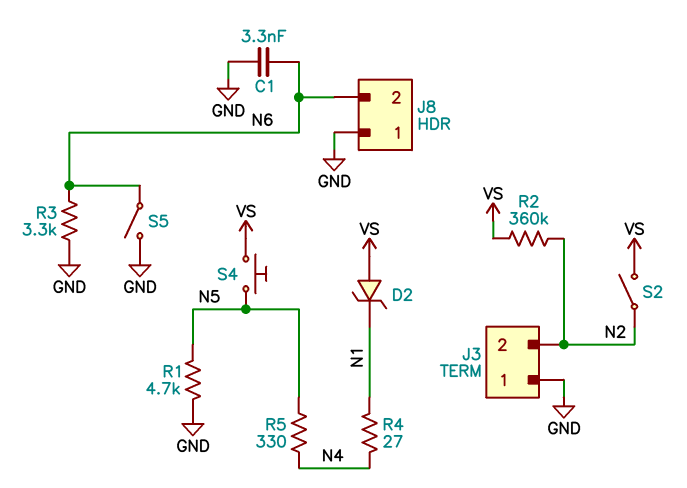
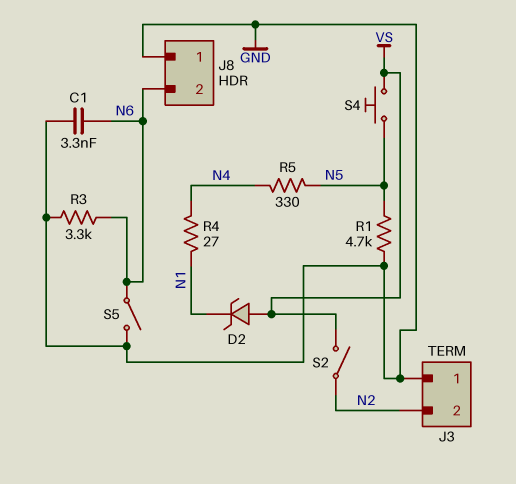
R2: 360k (N2, VS) -> none

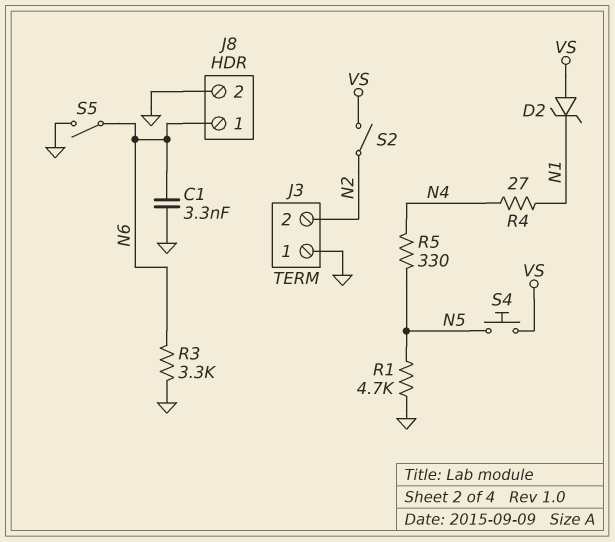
J8 pin 1: GND -> N6
J8 pin 2: N6 -> GND

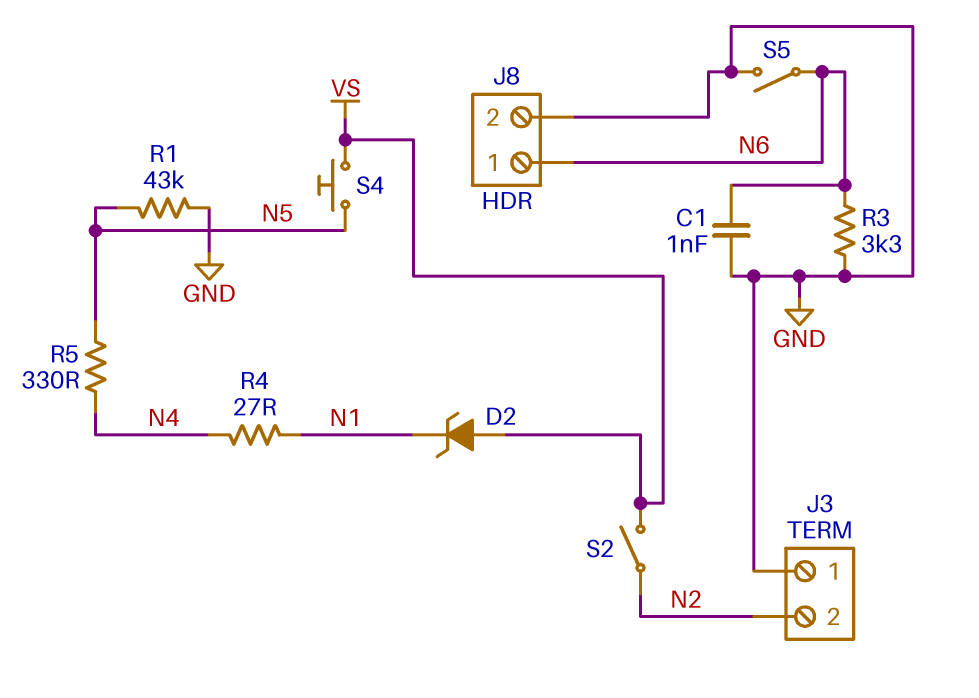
C1: 3.3nF (GND, N6) -> 1nF (GND, N6)
R1: 4.7k (GND, N5) -> 43k (GND, N5)

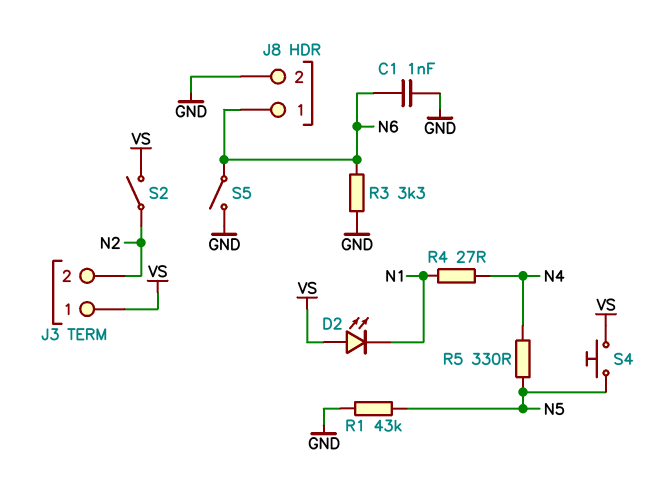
D2: zener (A VS, K N1) -> LED (A VS, K N1)
J3 pin 1: GND -> VS

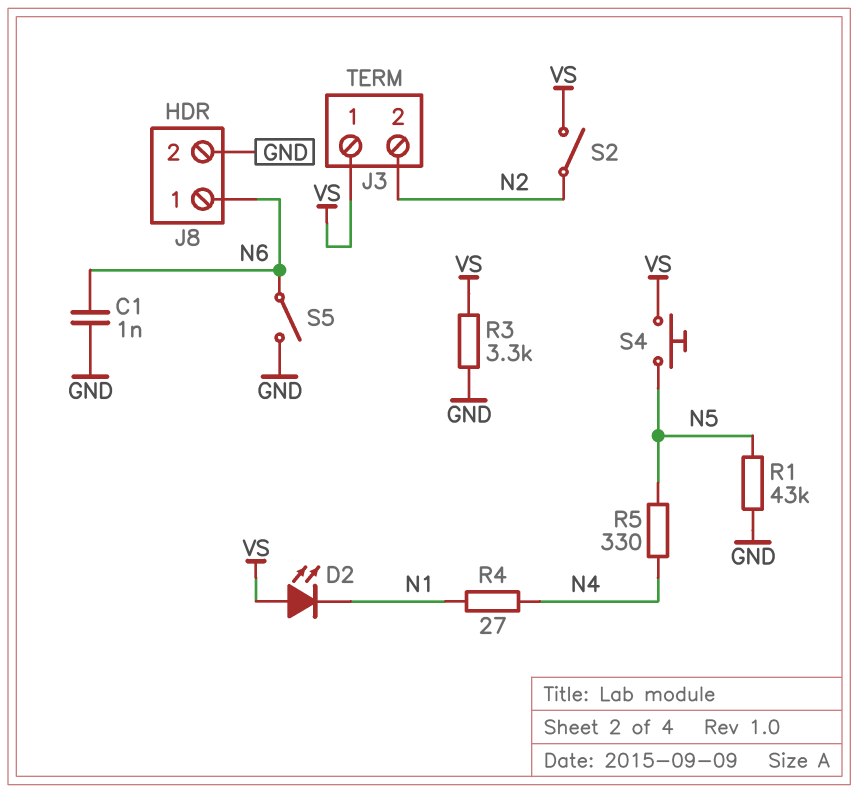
R3: 3.3k (GND, N6) -> 3.3k (GND, VS)

